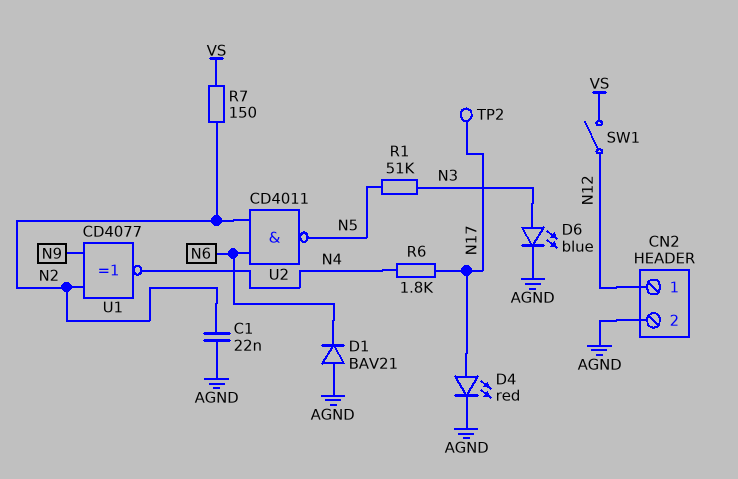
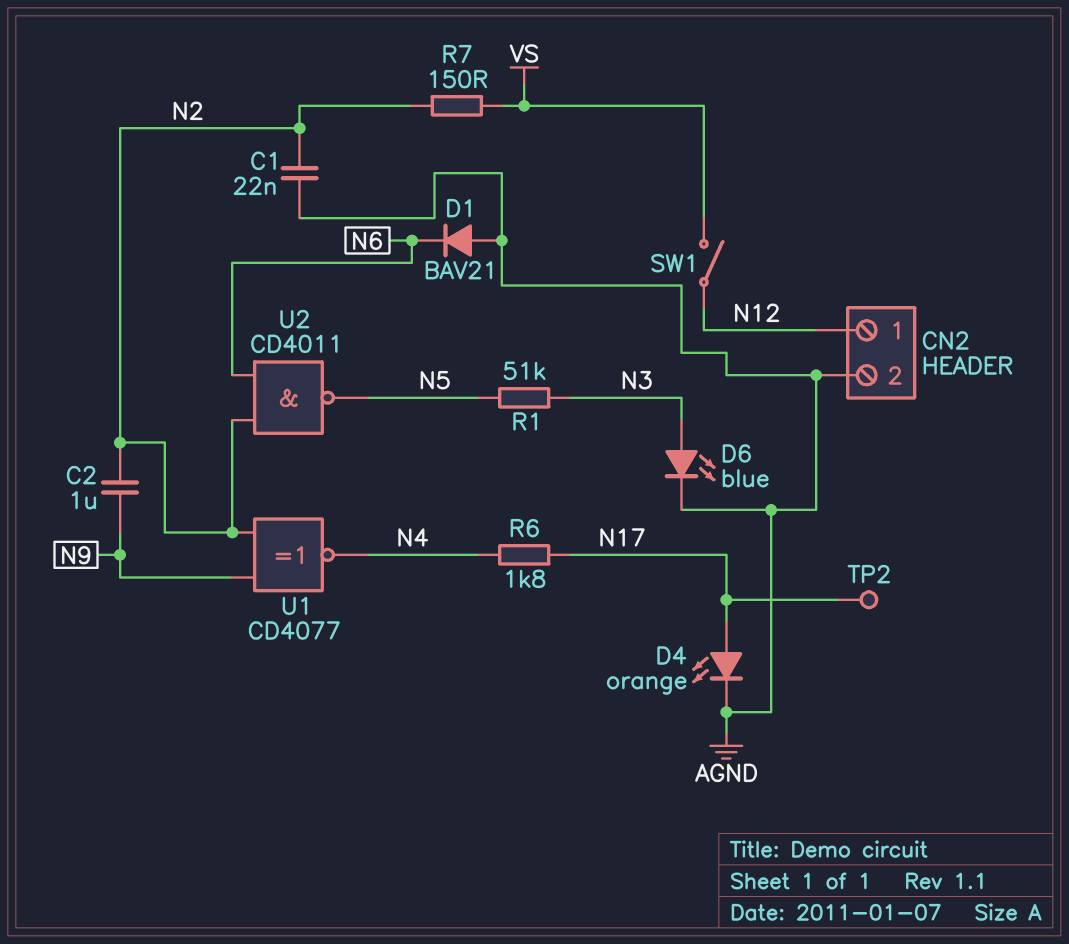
C2: none -> 1uF (N2, N9)
D4: LED red (A N17, K AGND) -> LED orange (A N17, K AGND)

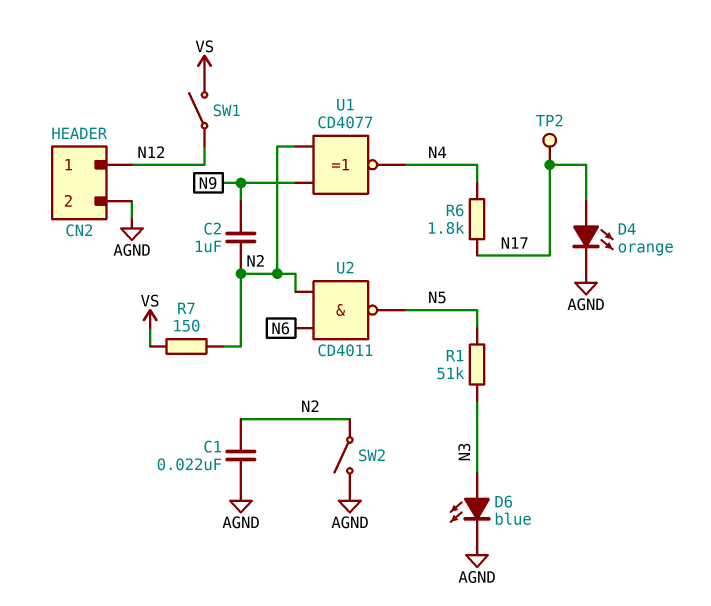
D1: diode BAV21 (A AGND, K N6) -> none
SW2: none -> switch (AGND, N2)

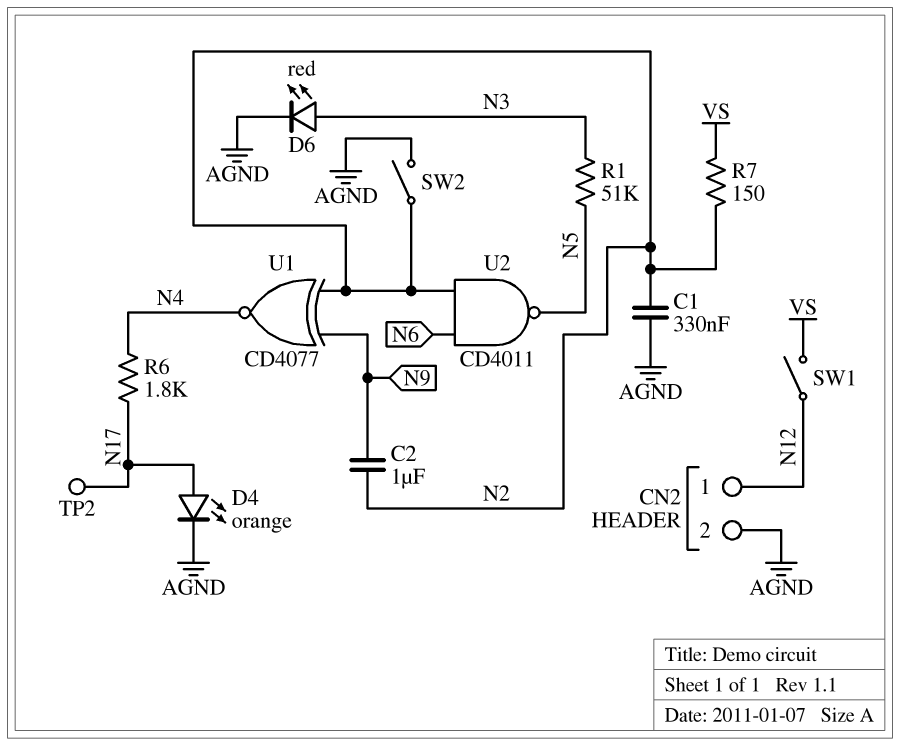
C1: 22nF (AGND, N2) -> 330nF (AGND, N2)
D6: LED blue (A N3, K AGND) -> LED red (A N3, K AGND)

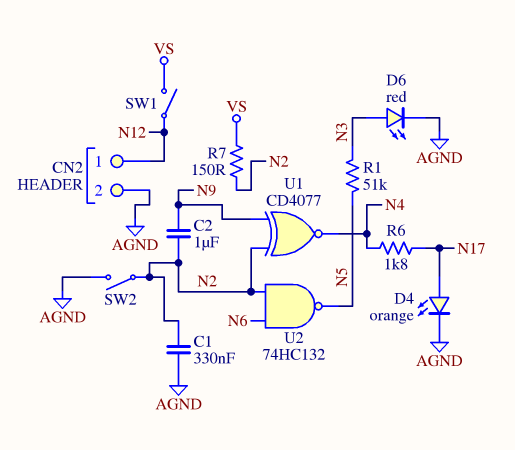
TP2: test point (N17) -> none
U2: NAND CD4011 (in N2, in N6, out N5) -> NAND 74HC132 (in N2, in N6, out N5)

